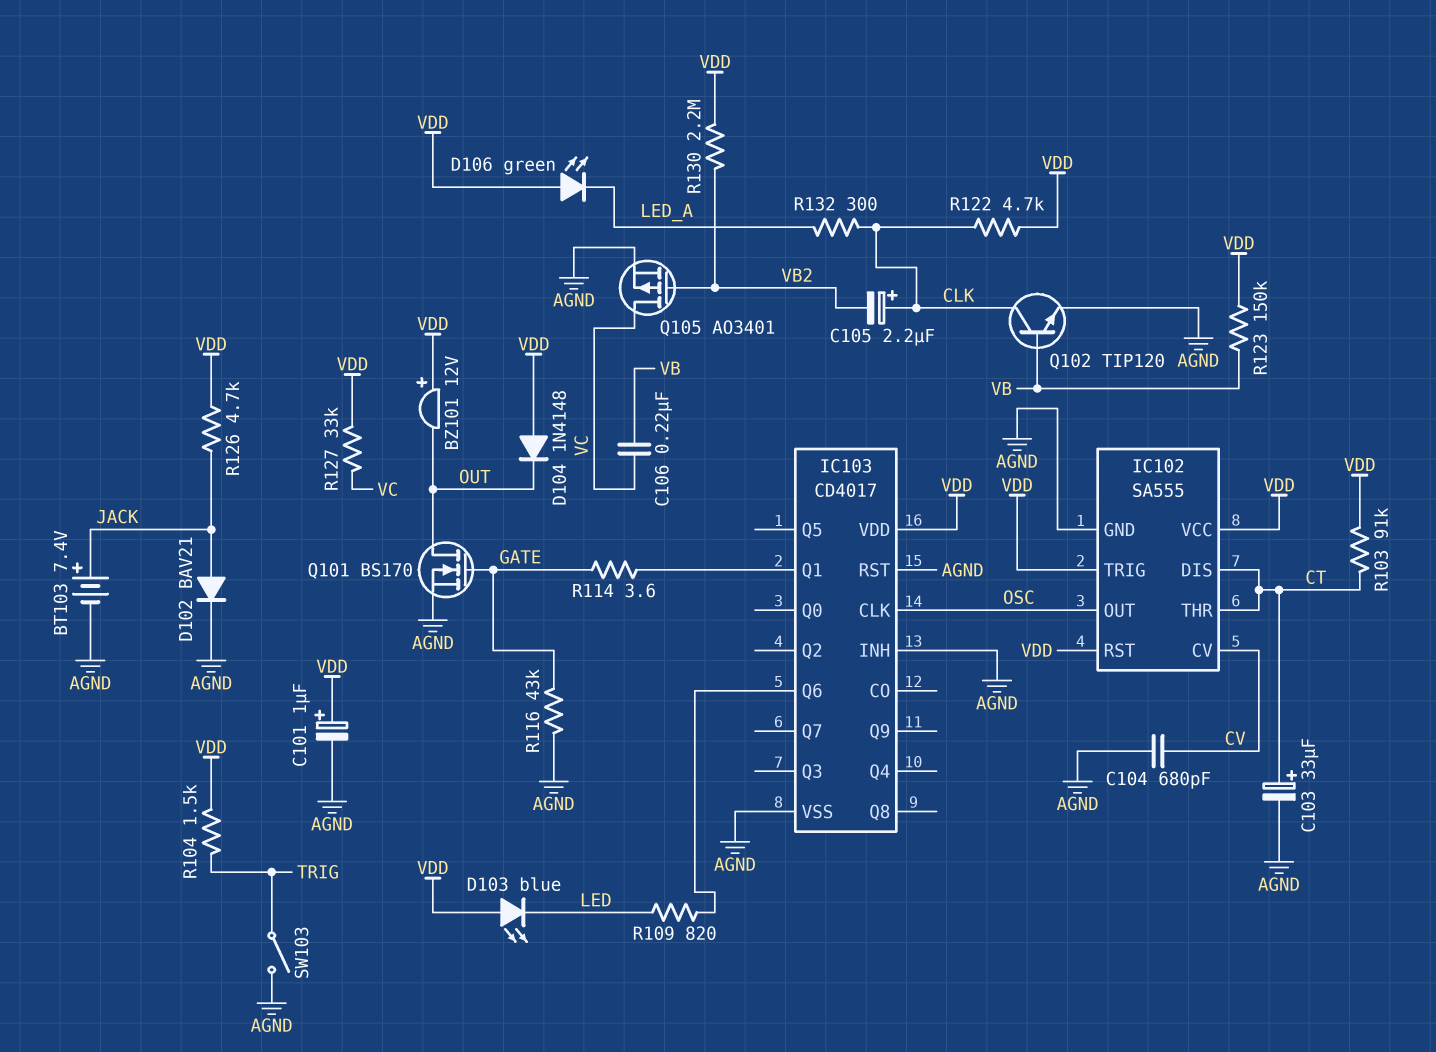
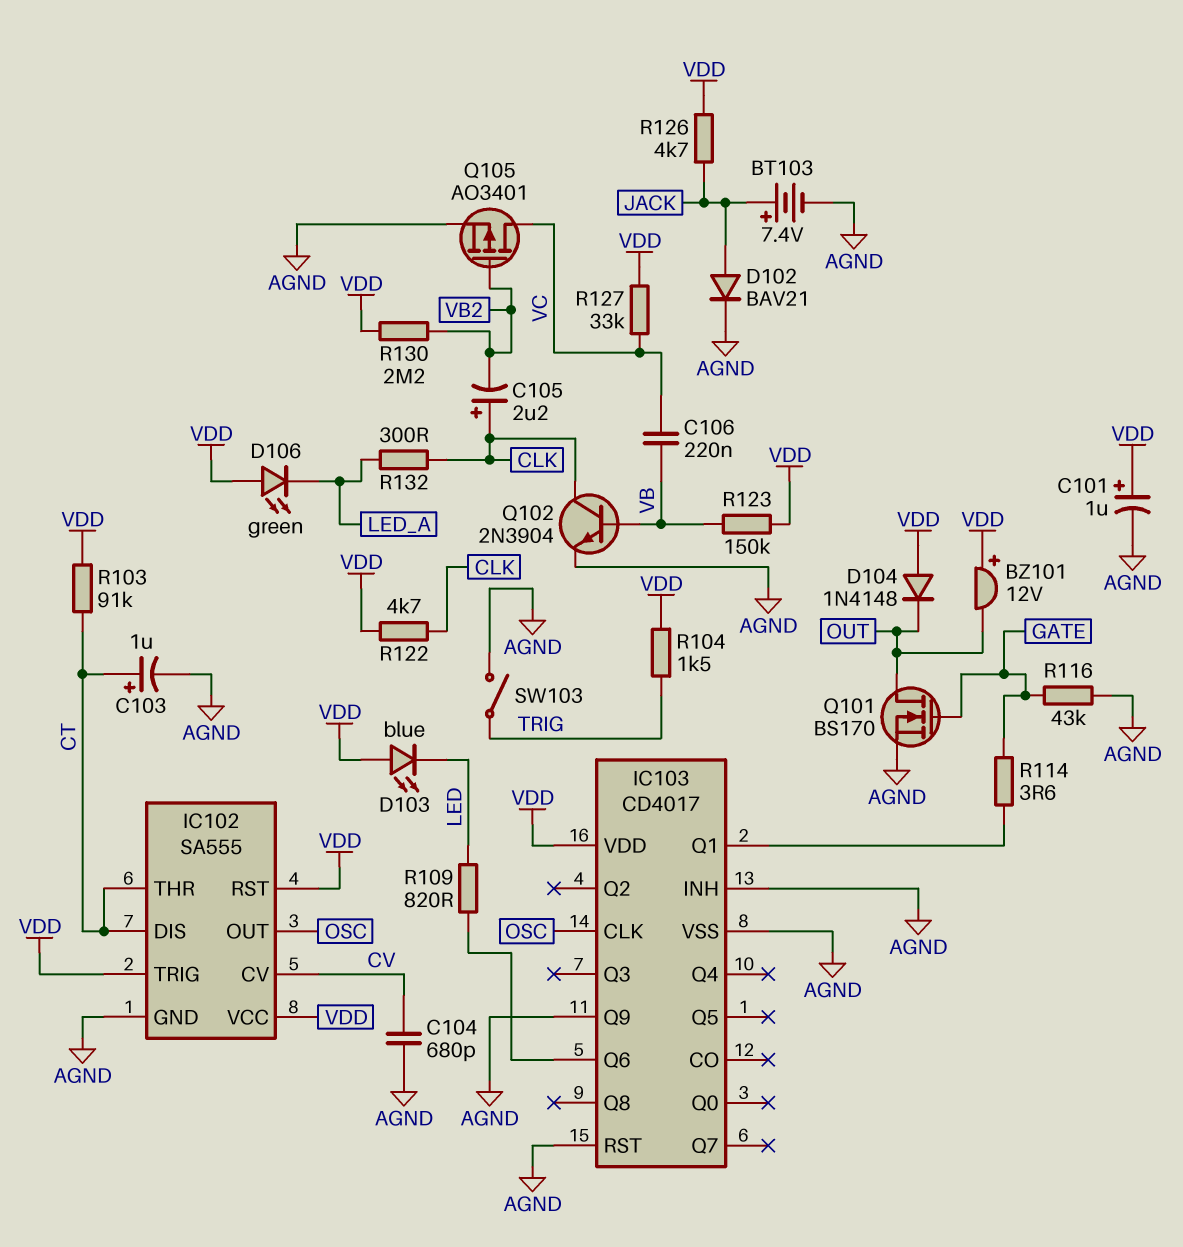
C103: 33uF (plus CT, minus AGND) -> 1uF (plus CT, minus AGND)
IC103 pin Q9: none -> AGND
Q102: NPN TIP120 (B VB, C CLK, E AGND) -> NPN 2N3904 (B VB, C CLK, E AGND)

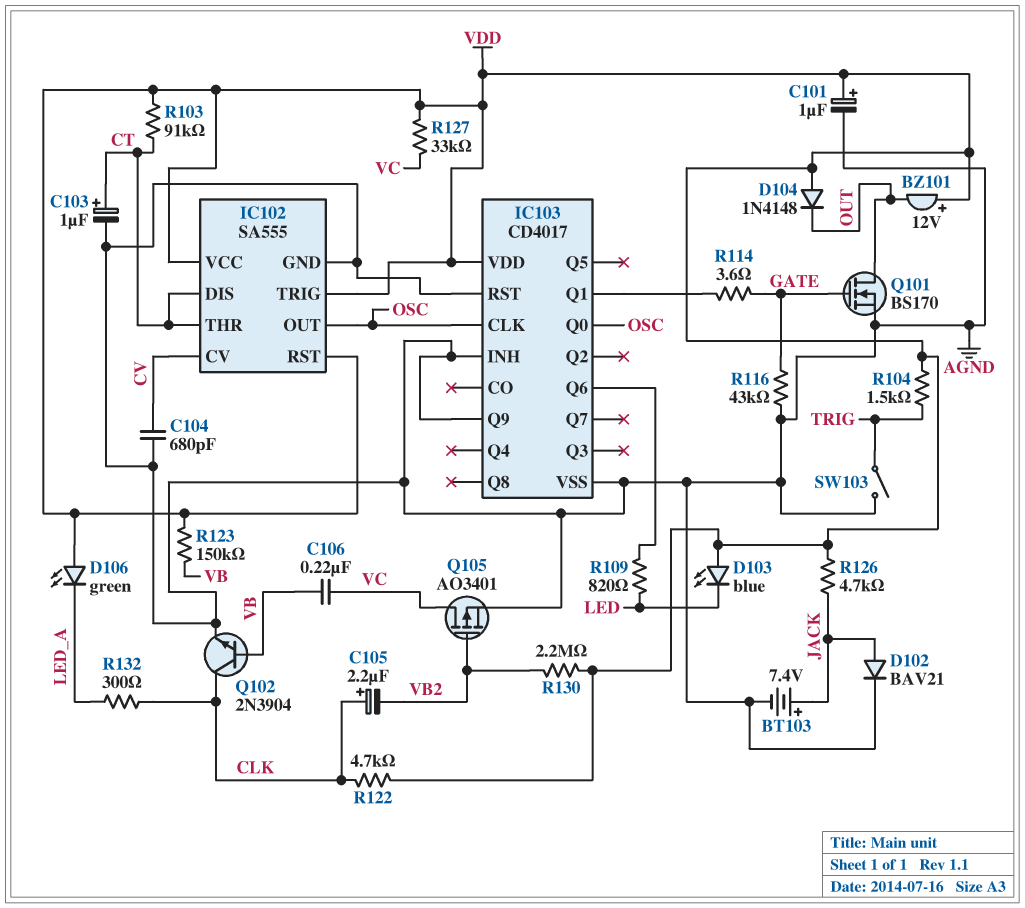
IC103 pin Q0: none -> OSC

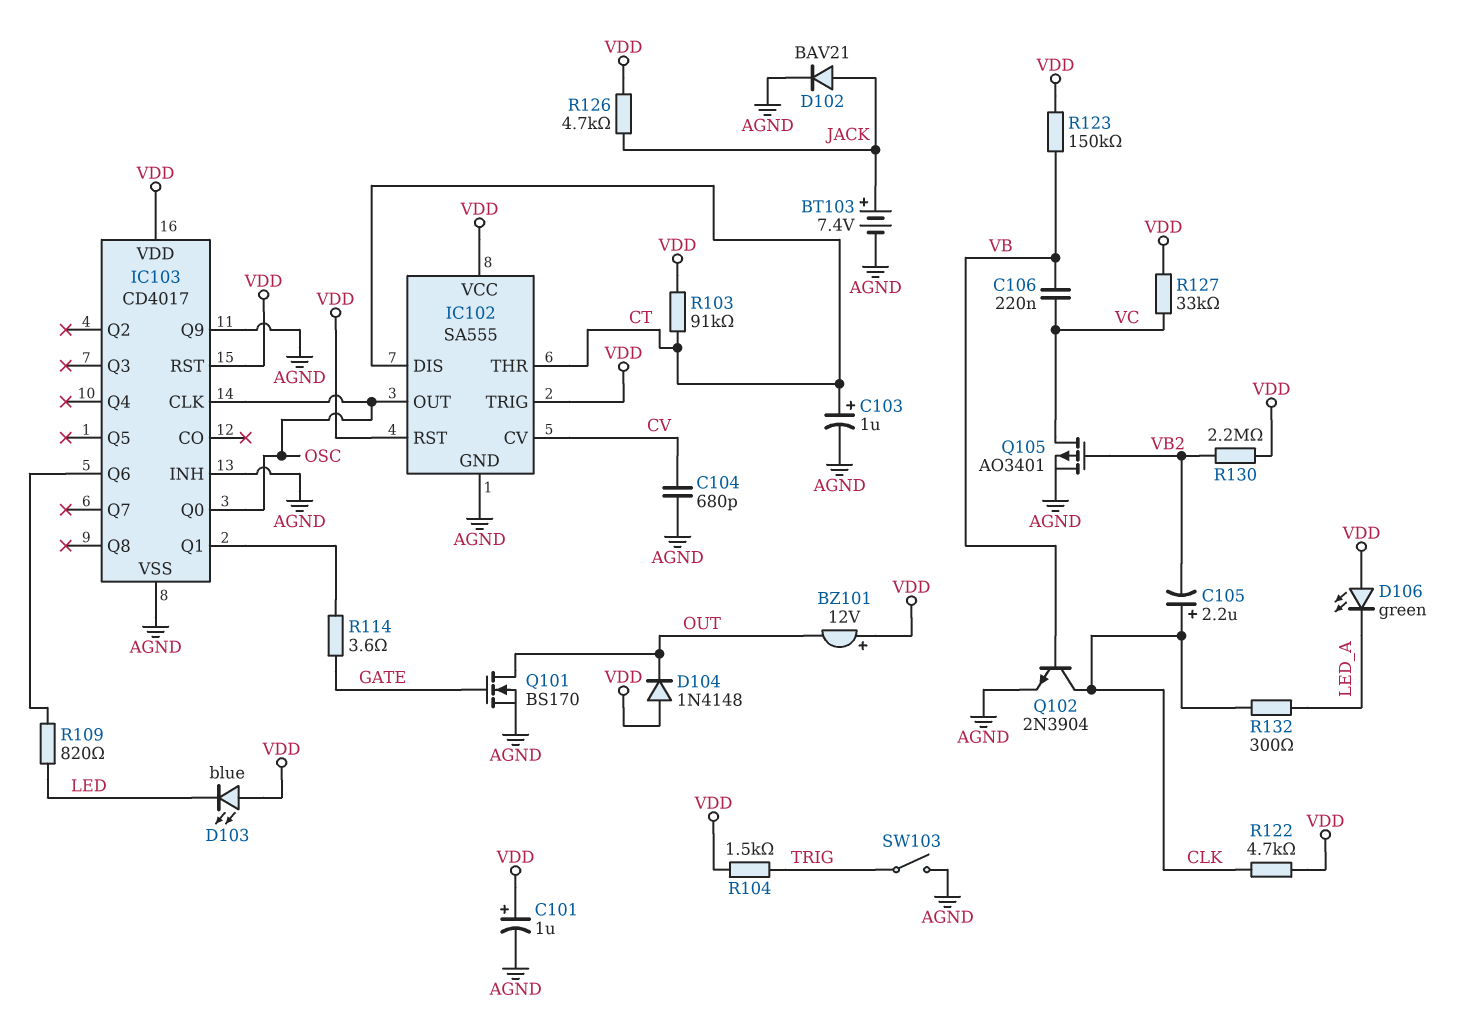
IC103 pin RST: AGND -> VDD
R116: 43k (AGND, GATE) -> none

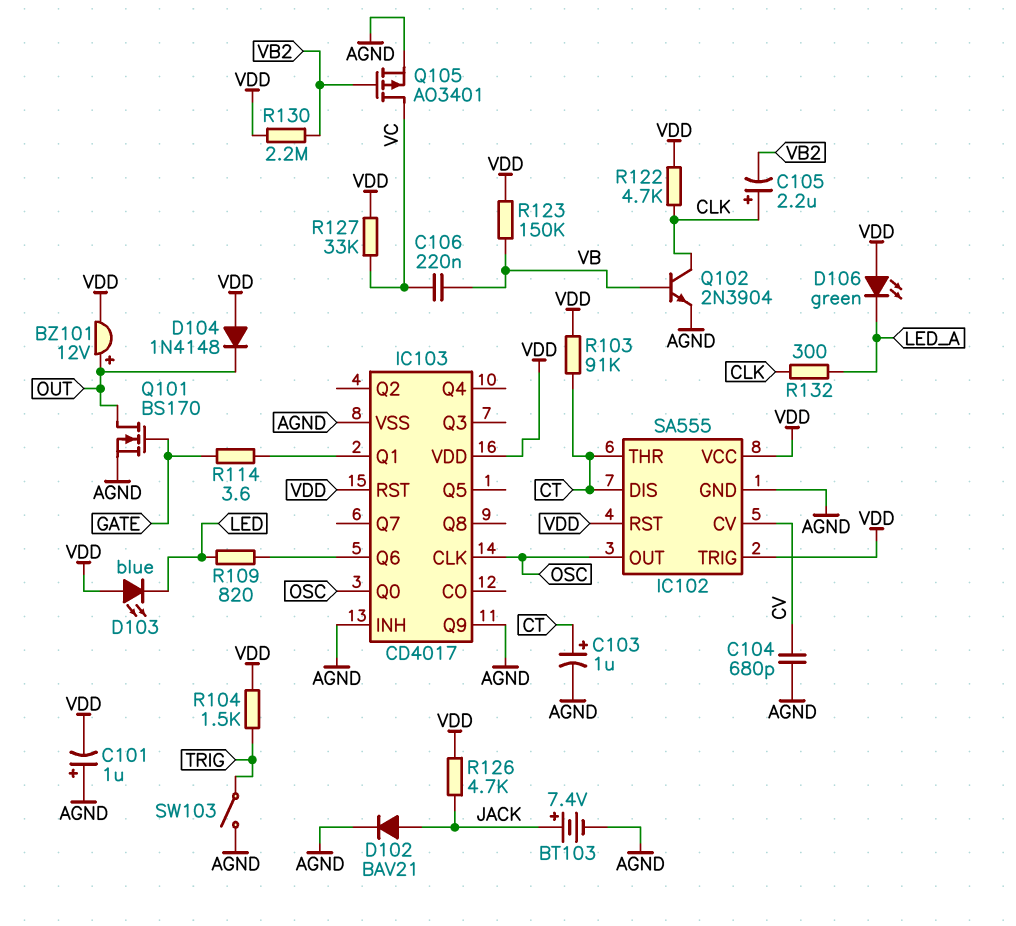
BZ101: buzzer 12V (plus VDD, minus OUT) -> buzzer 12V (plus OUT, minus VDD)
C101: 1uF (plus VDD, minus AGND) -> 1uF (plus AGND, minus VDD)

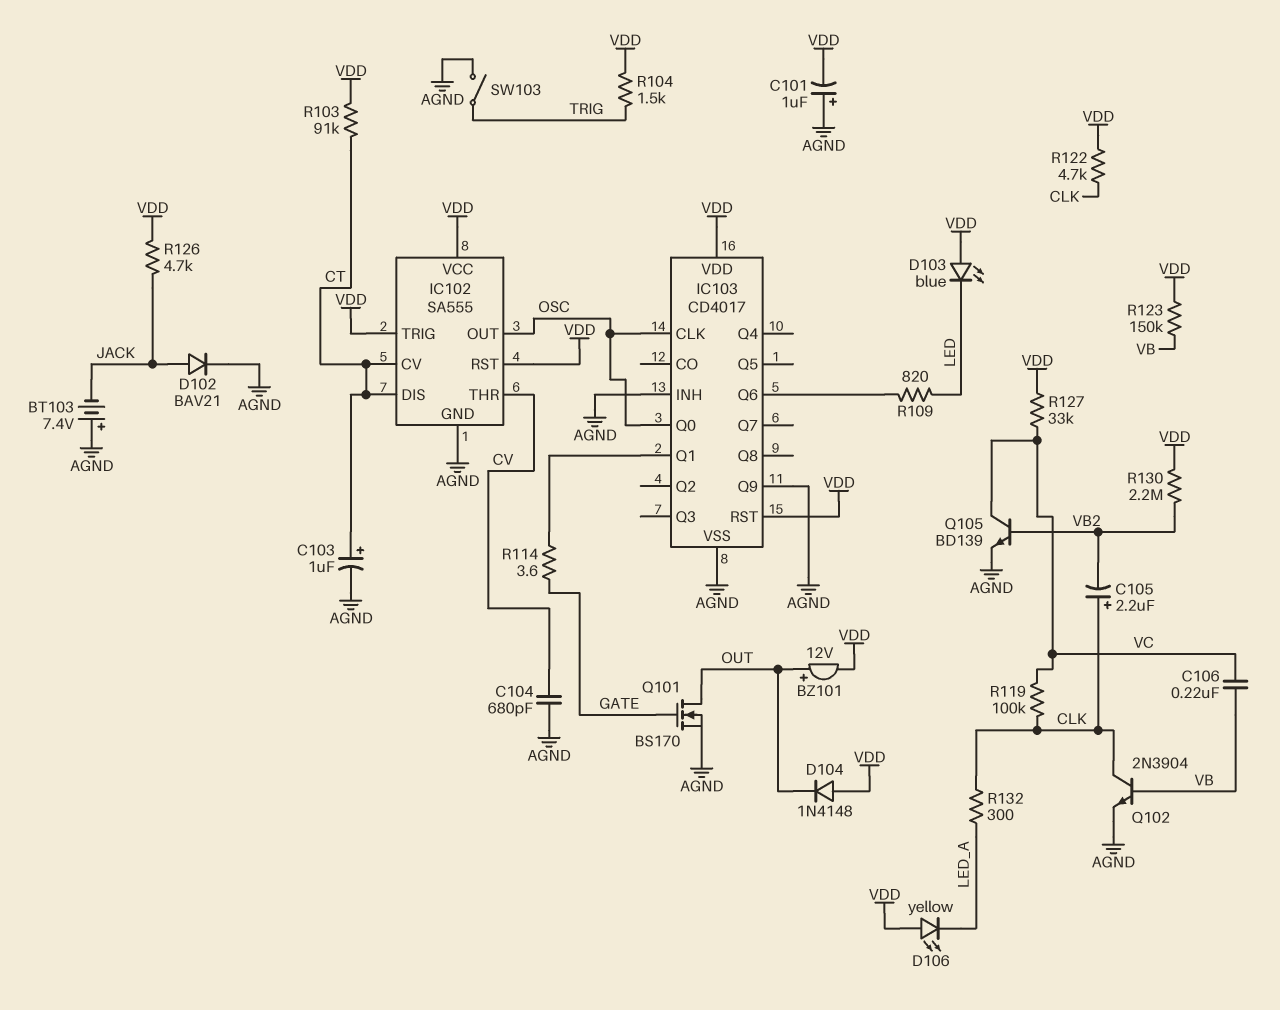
BT103: 7.4V (plus JACK, minus AGND) -> 7.4V (plus AGND, minus JACK)
D106: LED green (A VDD, K LED_A) -> LED yellow (A VDD, K LED_A)
IC102 pin CV: CV -> CT
IC102 pin THR: CT -> CV
Q105: PMOS AO3401 (G VB2, D VC, S AGND) -> NPN BD139 (B VB2, C VC, E AGND)
R119: none -> 100k (CLK, VC)

